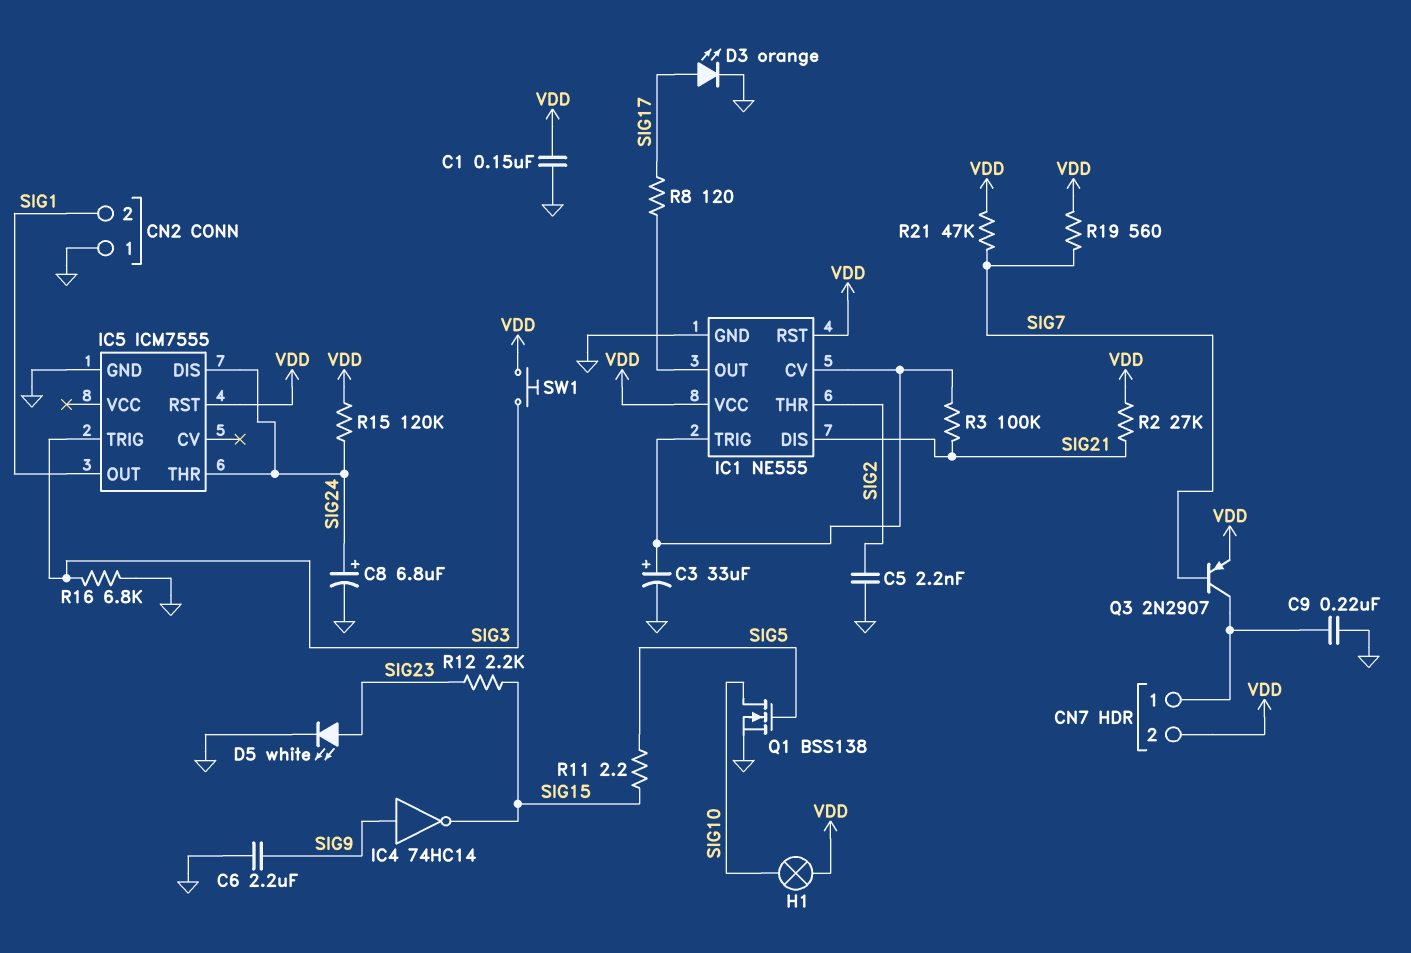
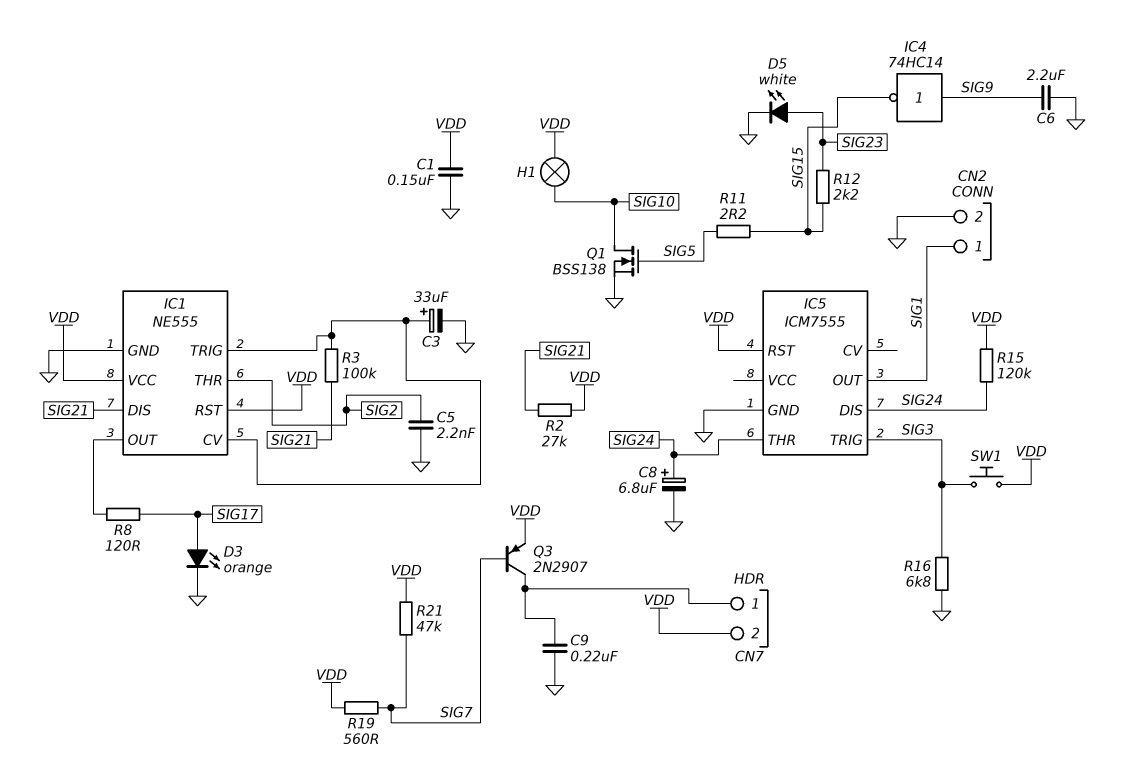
CN2 pin 1: GND -> SIG1
CN2 pin 2: SIG1 -> GND

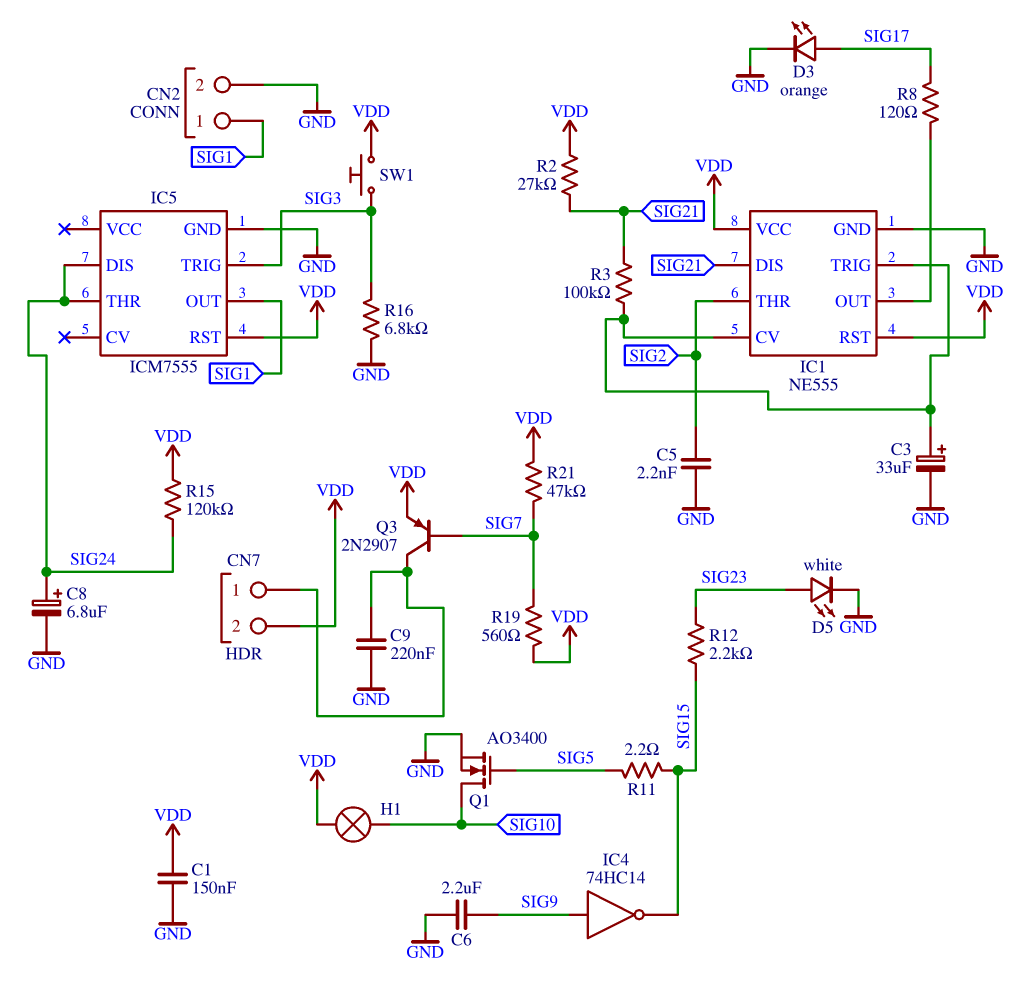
Q1: NMOS BSS138 (G SIG5, D SIG10, S GND) -> NMOS AO3400 (G SIG5, D SIG10, S GND)

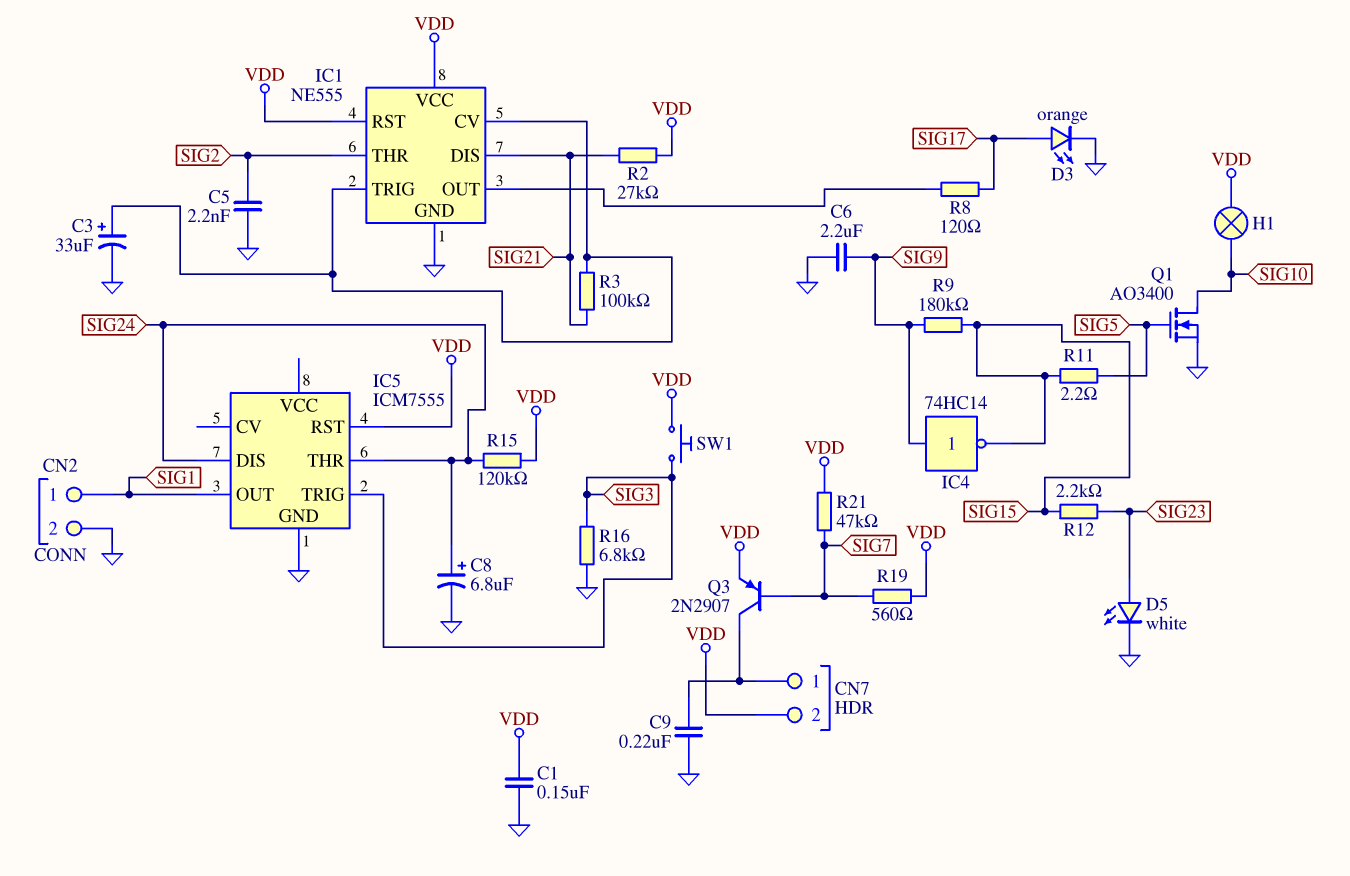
R9: none -> 180k (SIG9, SIG15)

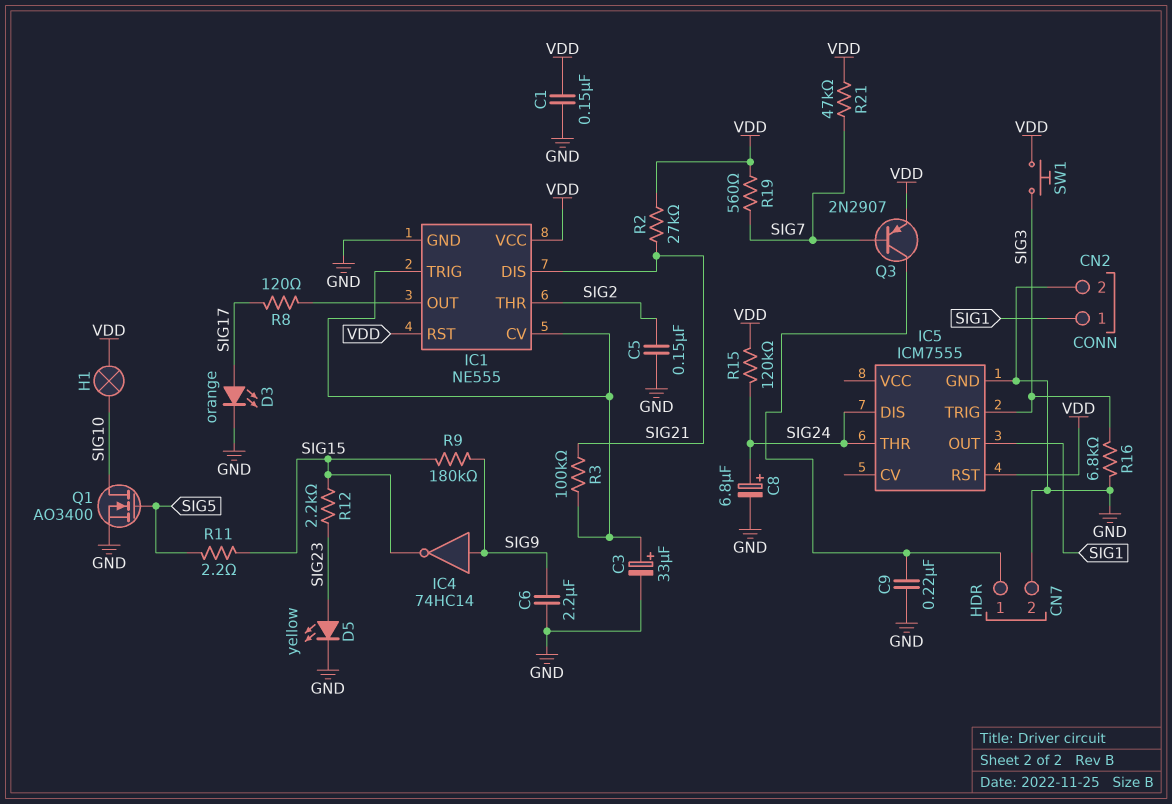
C5: 2.2nF (GND, SIG2) -> 150nF (GND, SIG2)
CN7 pin 2: VDD -> GND
D5: LED white (A SIG23, K GND) -> LED yellow (A SIG23, K GND)

